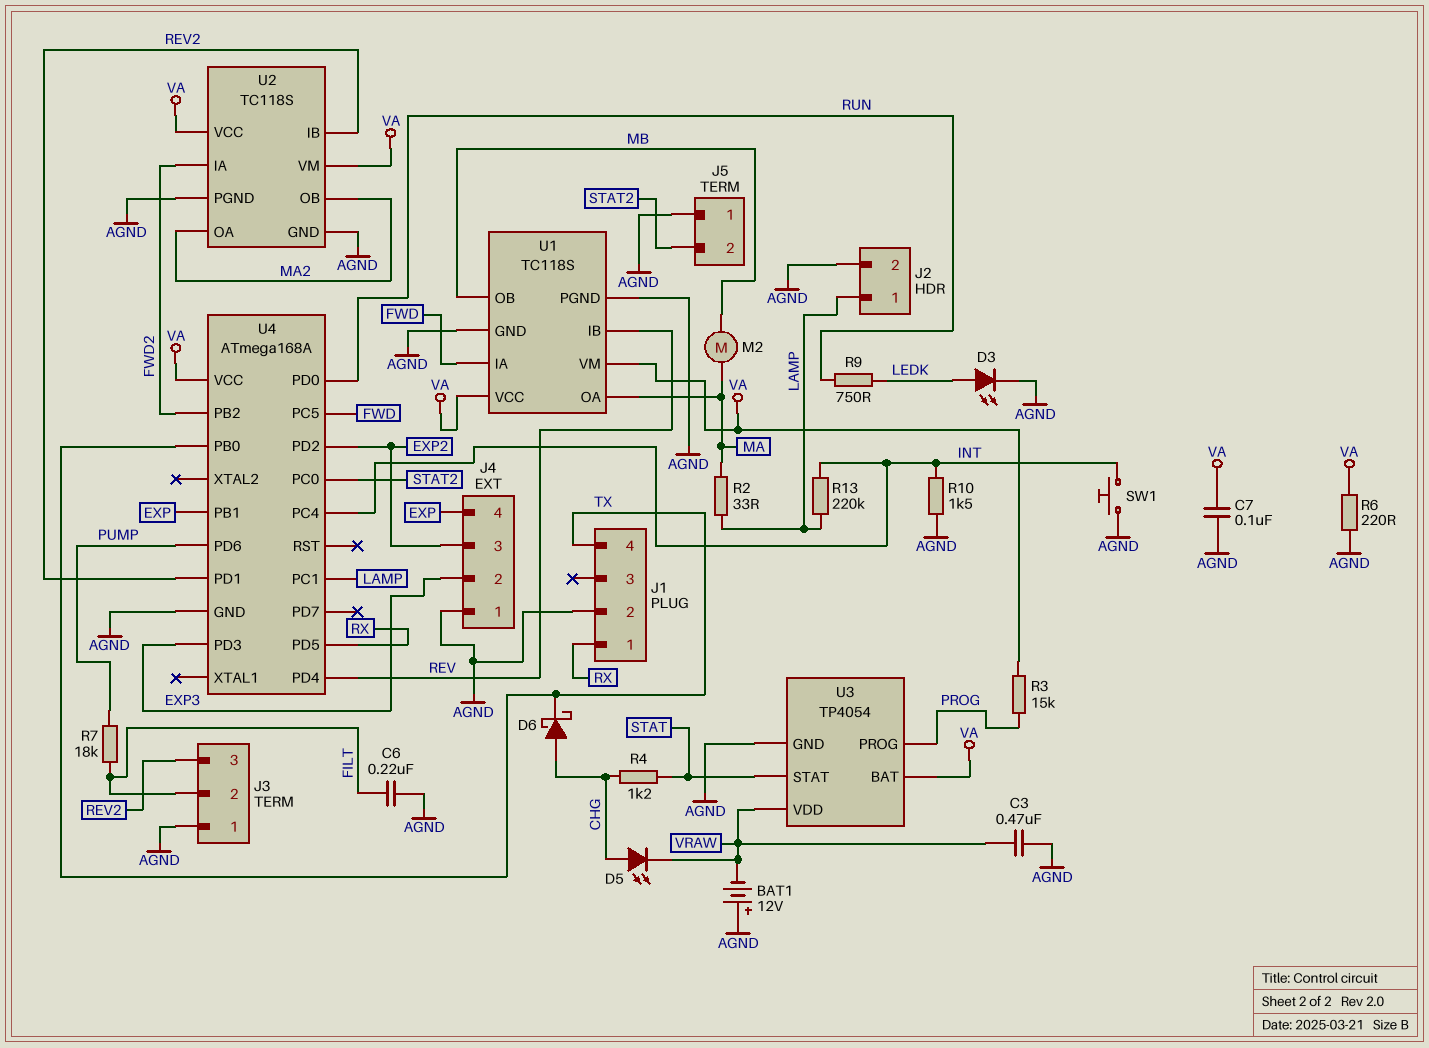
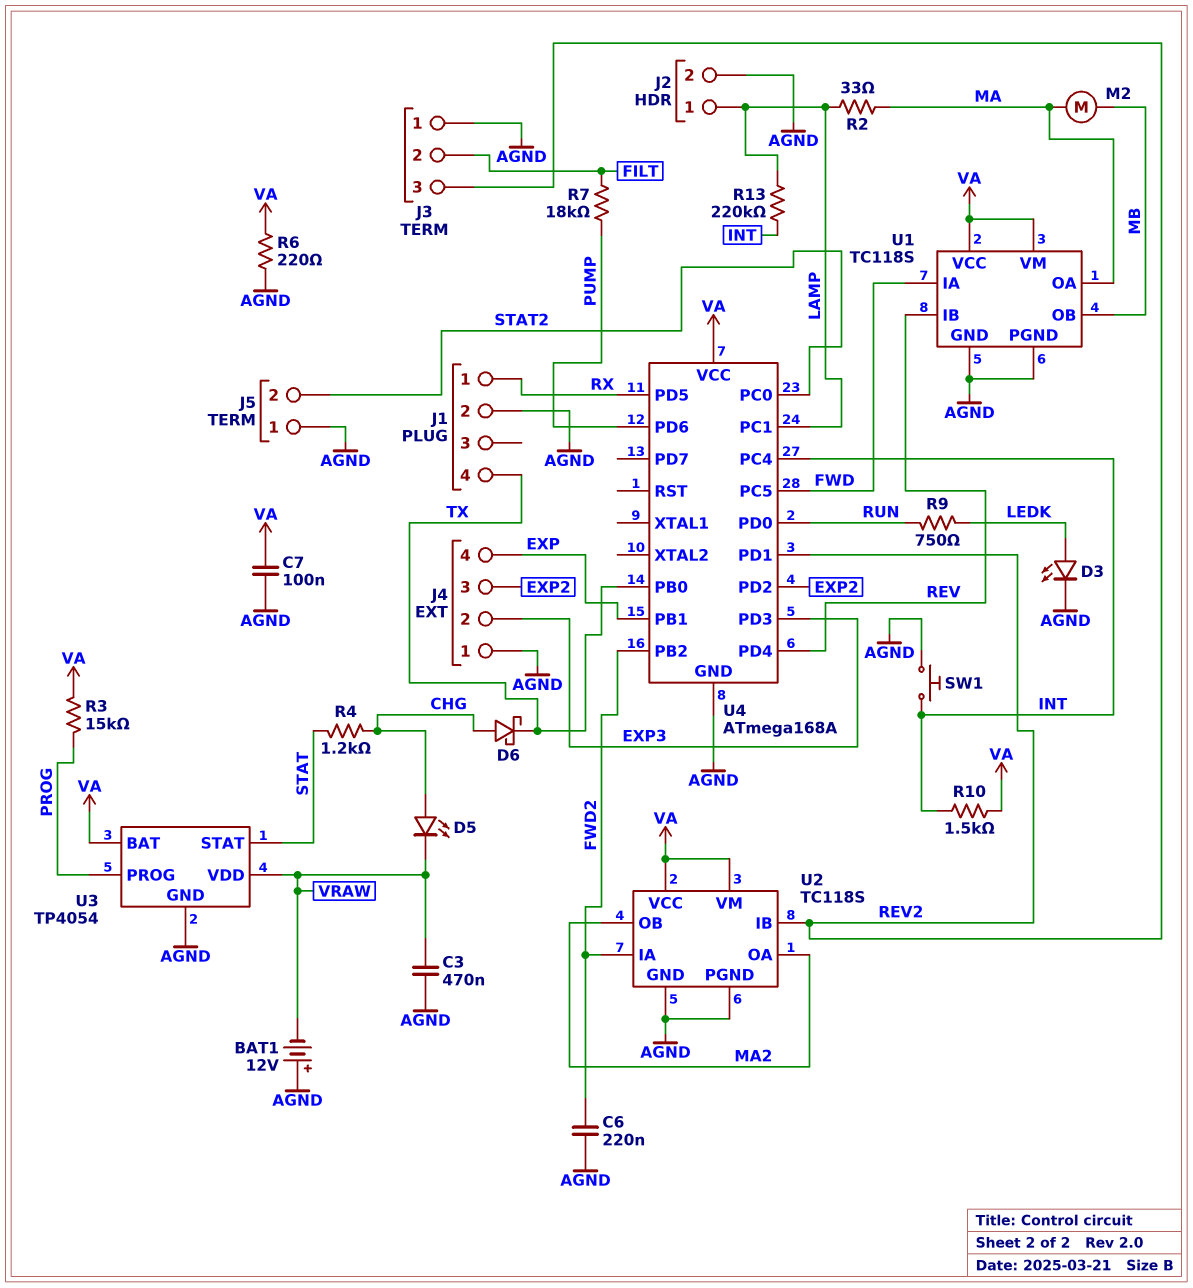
C6: 220nF (AGND, FILT) -> 220nF (AGND, FWD2)
R10: 1.5k (AGND, INT) -> 1.5k (INT, VA)

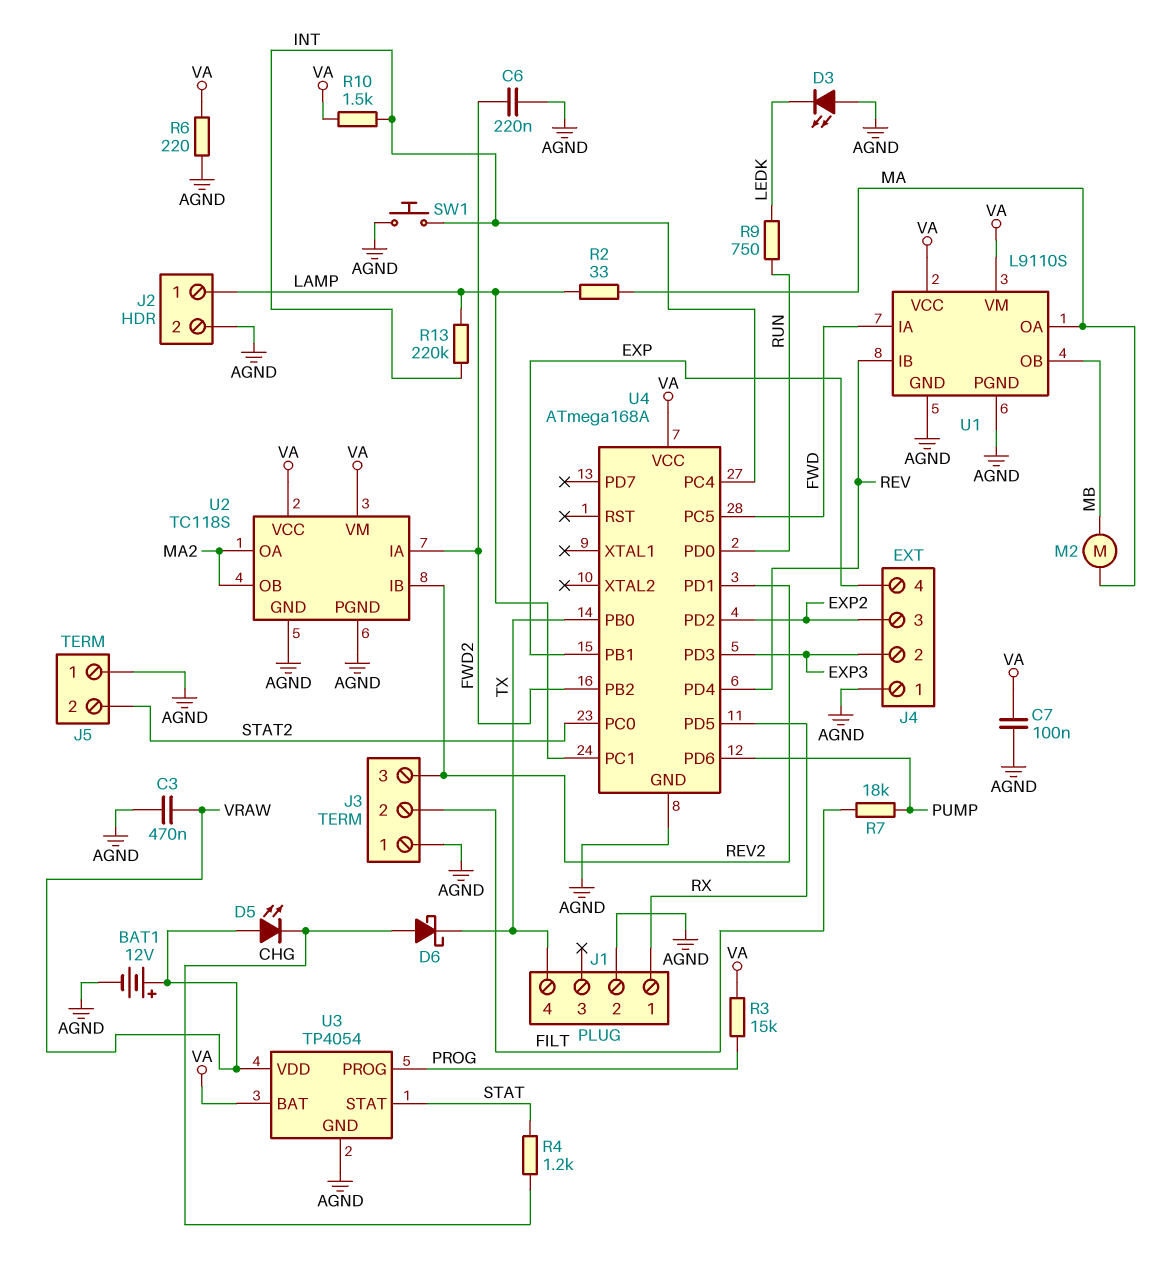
BAT1: 12V (plus AGND, minus VRAW) -> 12V (plus VRAW, minus AGND)
D3: LED (A LEDK, K AGND) -> LED (A AGND, K LEDK)
D5: LED (A CHG, K VRAW) -> LED (A VRAW, K CHG)
U1: TC118S -> L9110S

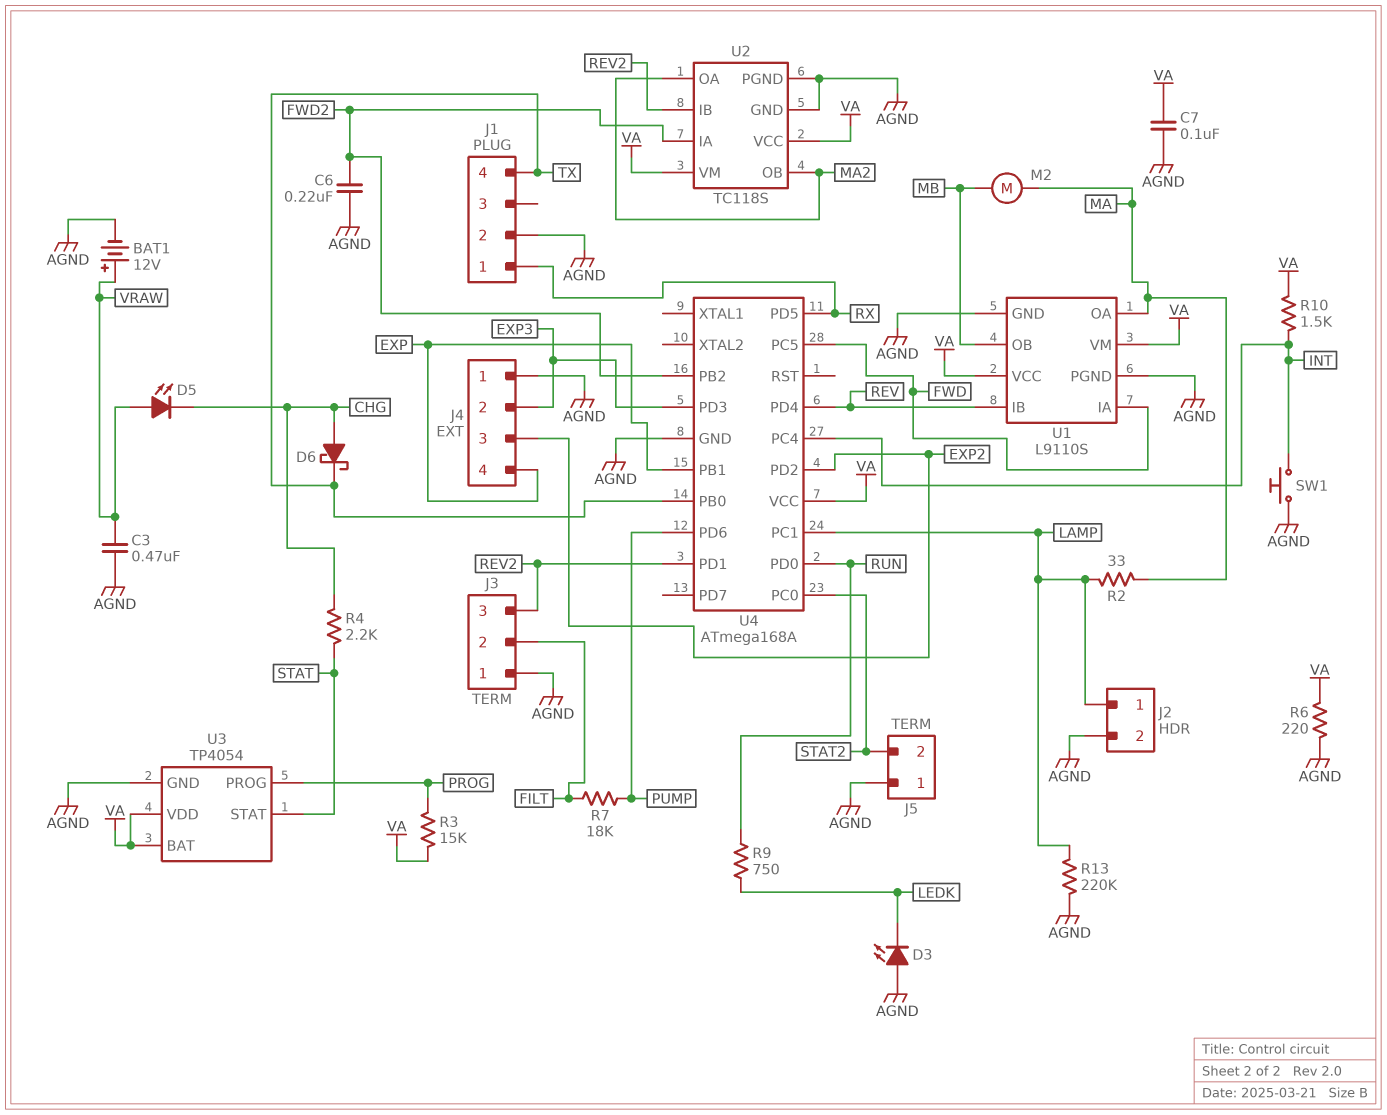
R4: 1.2k (CHG, STAT) -> 2.2k (CHG, STAT)
R13: 220k (INT, LAMP) -> 220k (AGND, LAMP)
U3 pin VDD: VRAW -> VA

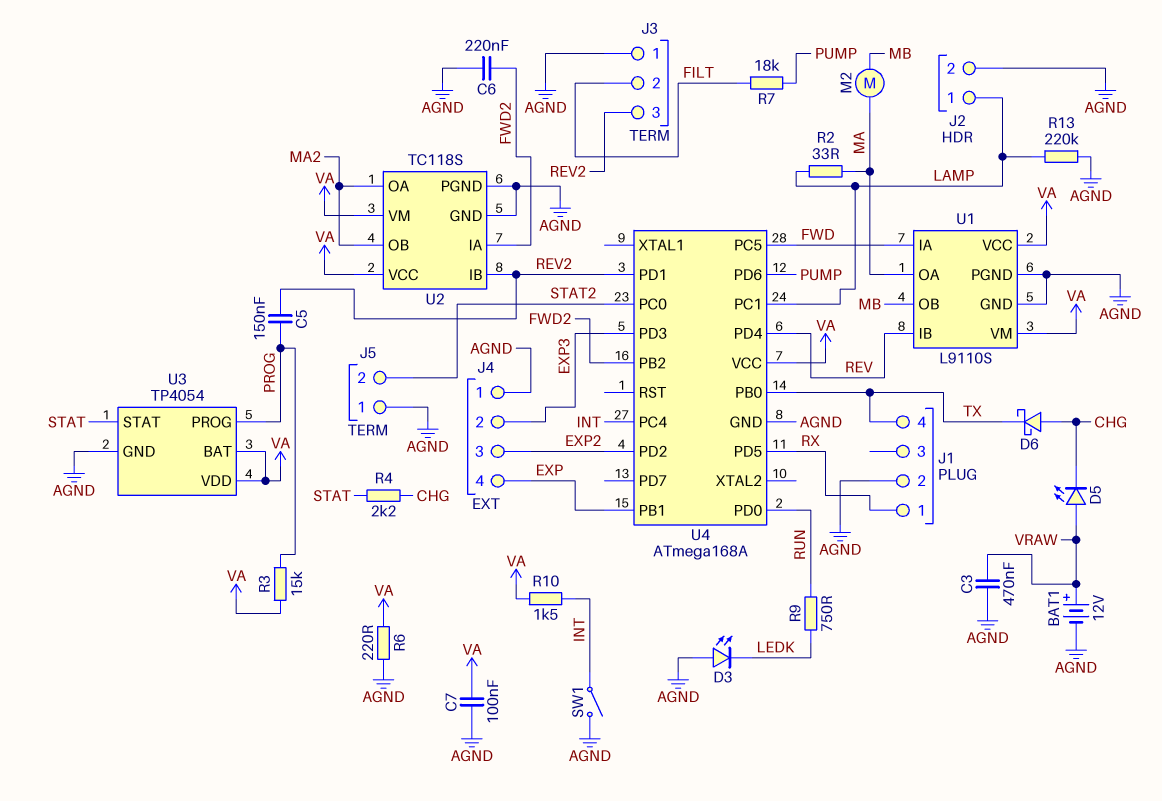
C5: none -> 150nF (PROG, REV2)
SW1: button (AGND, INT) -> switch (AGND, INT)

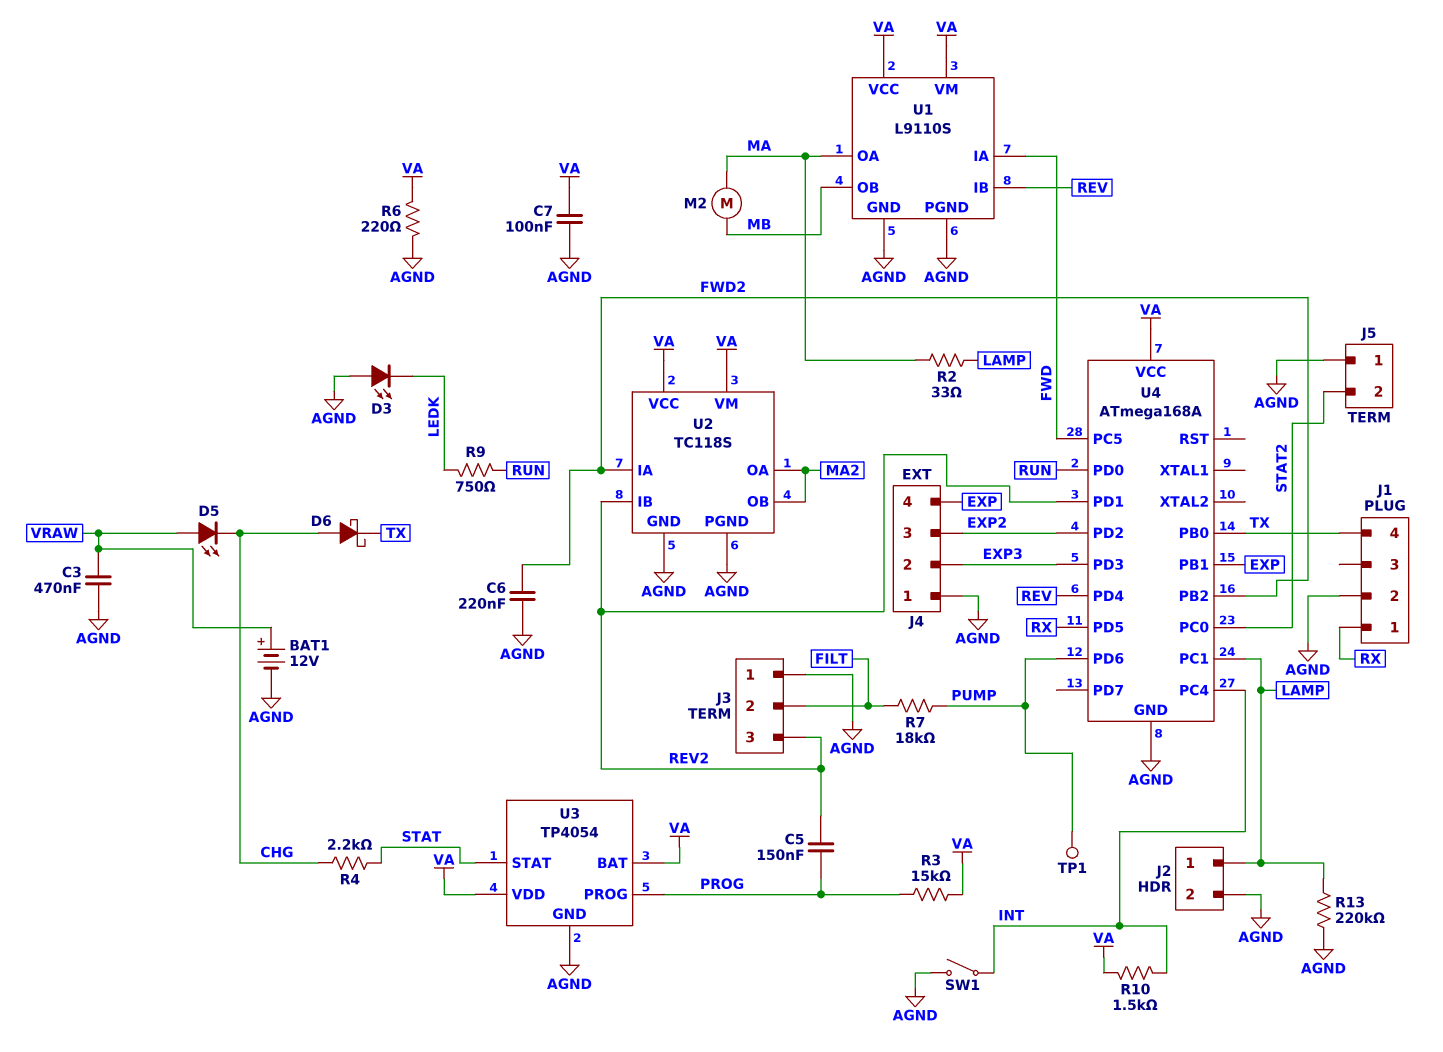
TP1: none -> test point (PUMP)

